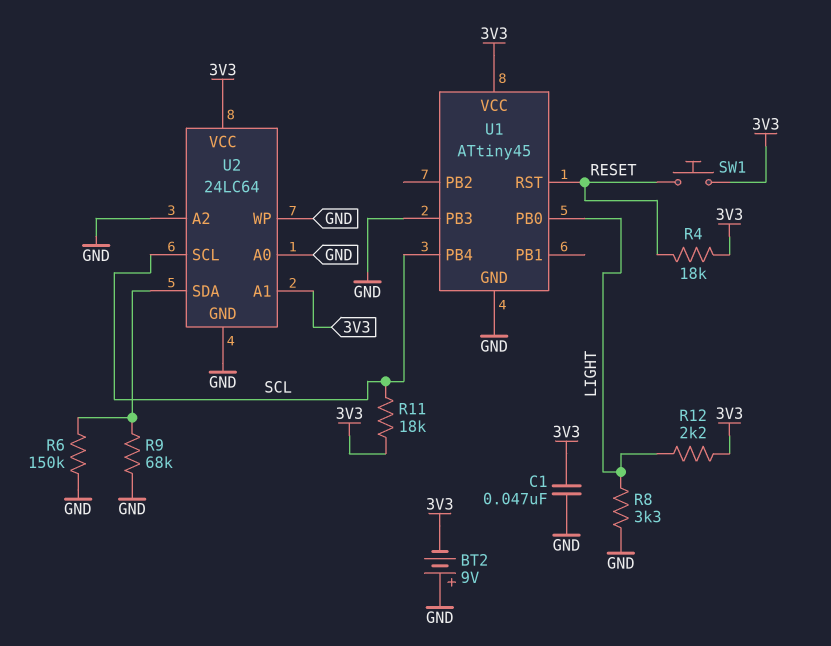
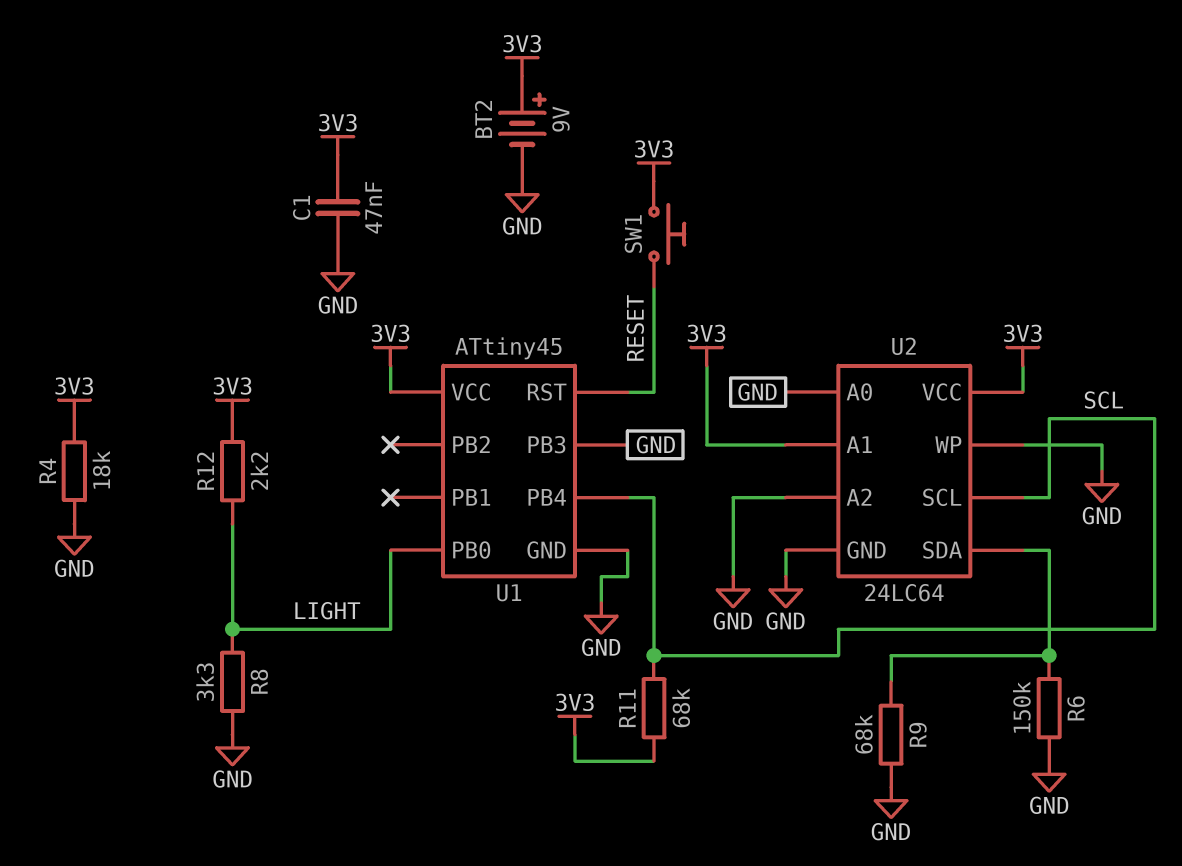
BT2: 9V (plus GND, minus 3V3) -> 9V (plus 3V3, minus GND)
R4: 18k (3V3, RESET) -> 18k (3V3, GND)
R11: 18k (3V3, SCL) -> 68k (3V3, SCL)

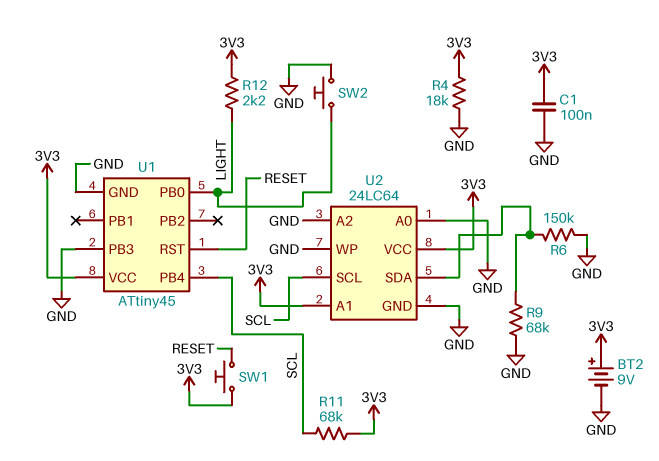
C1: 47nF (3V3, GND) -> 100nF (3V3, GND)
R8: 3.3k (GND, LIGHT) -> none
SW2: none -> button (GND, LIGHT)

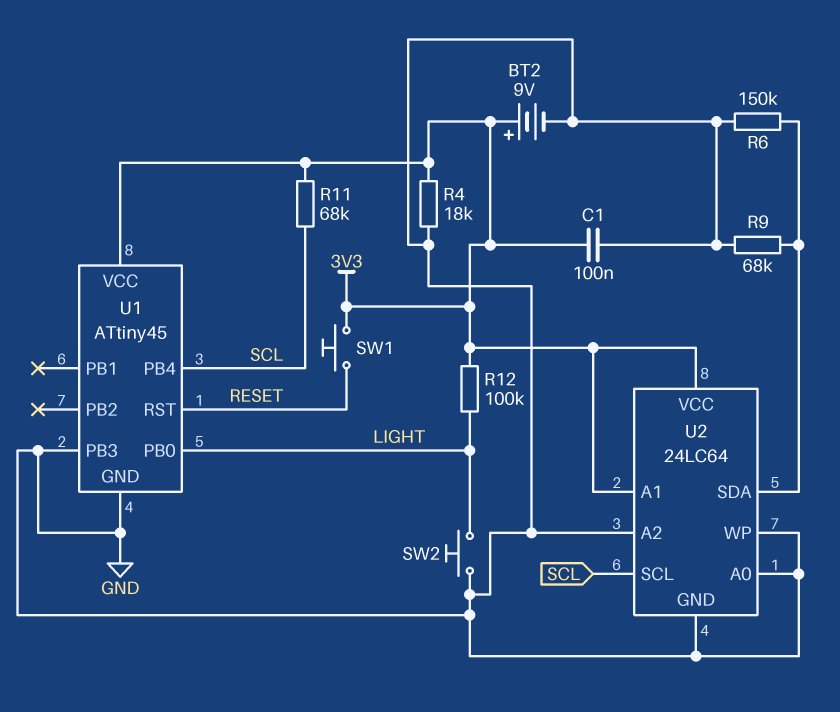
R12: 2.2k (3V3, LIGHT) -> 100k (3V3, LIGHT)

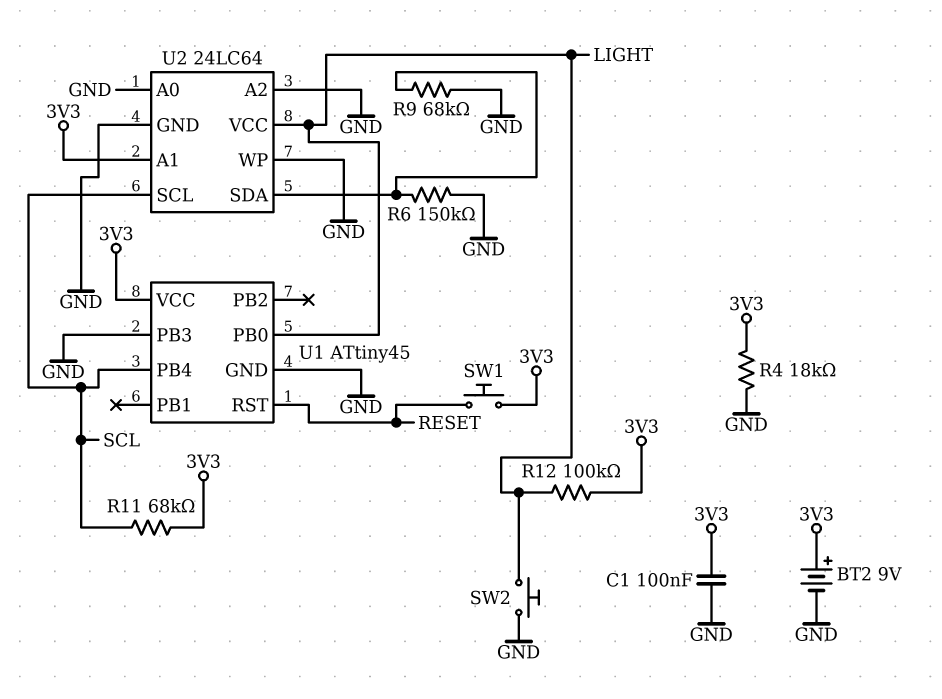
U2 pin VCC: 3V3 -> LIGHT

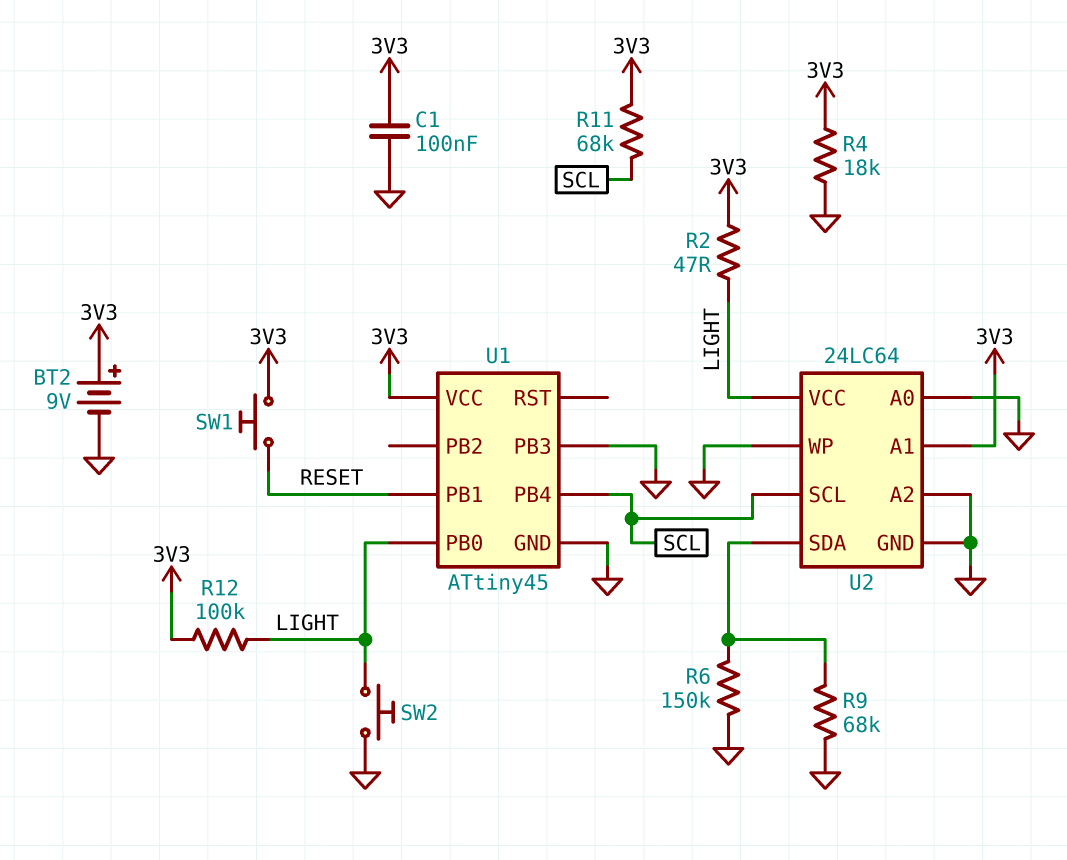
R2: none -> 47 (3V3, LIGHT)
U1 pin PB1: none -> RESET
U1 pin RST: RESET -> none

